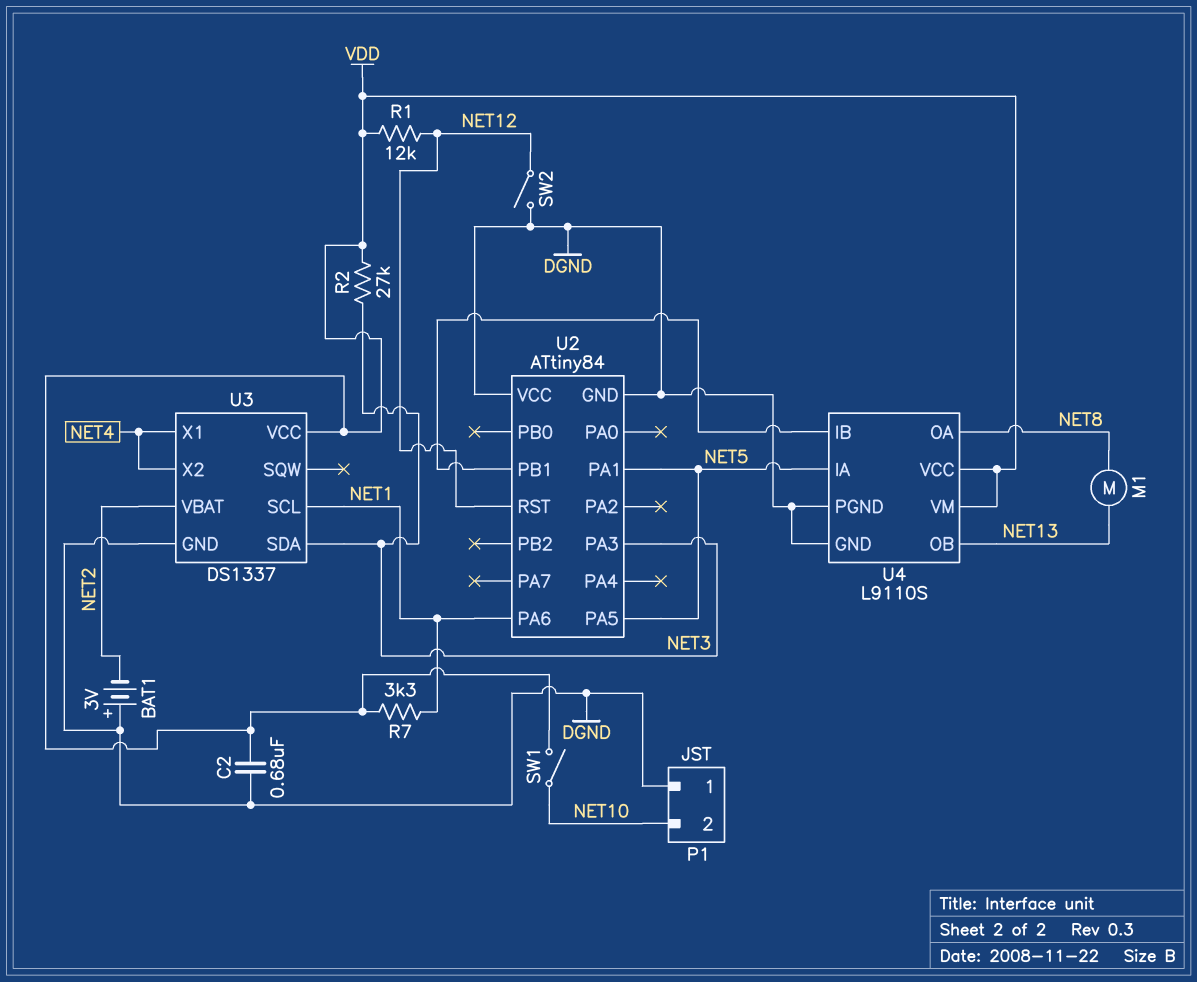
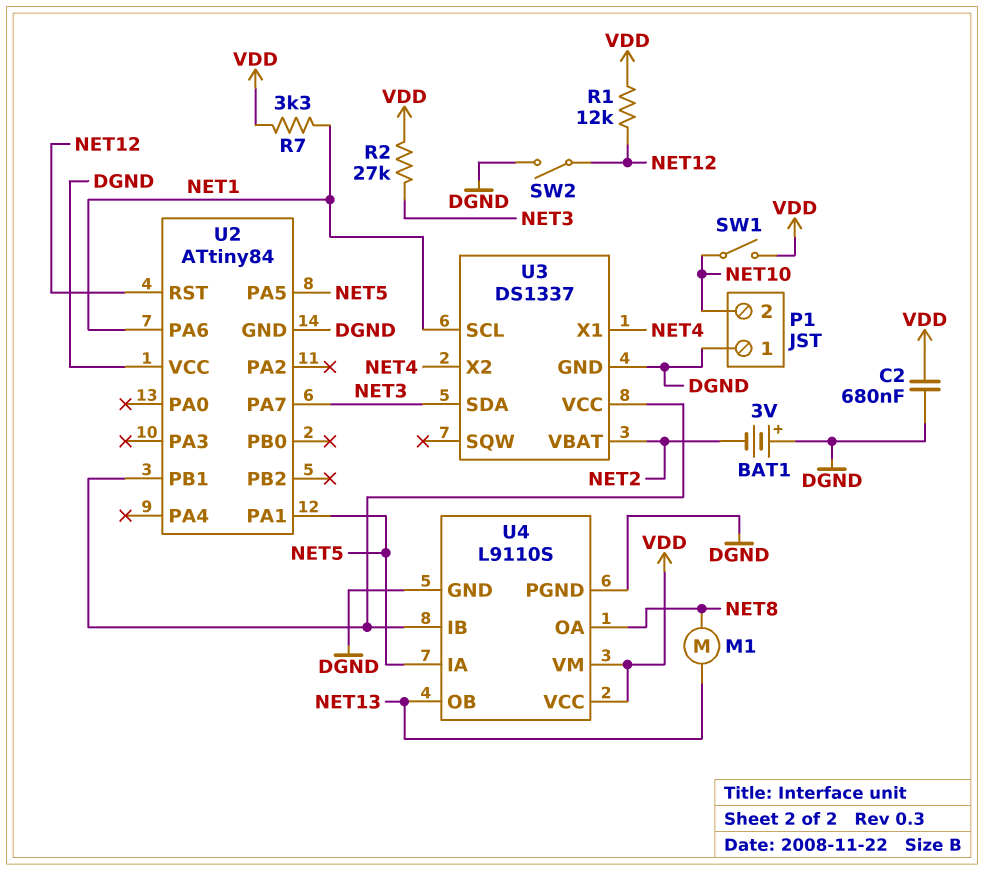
U2 pin PA3: NET3 -> none
U2 pin PA7: none -> NET3
U3 pin VCC: VDD -> U2/PB1

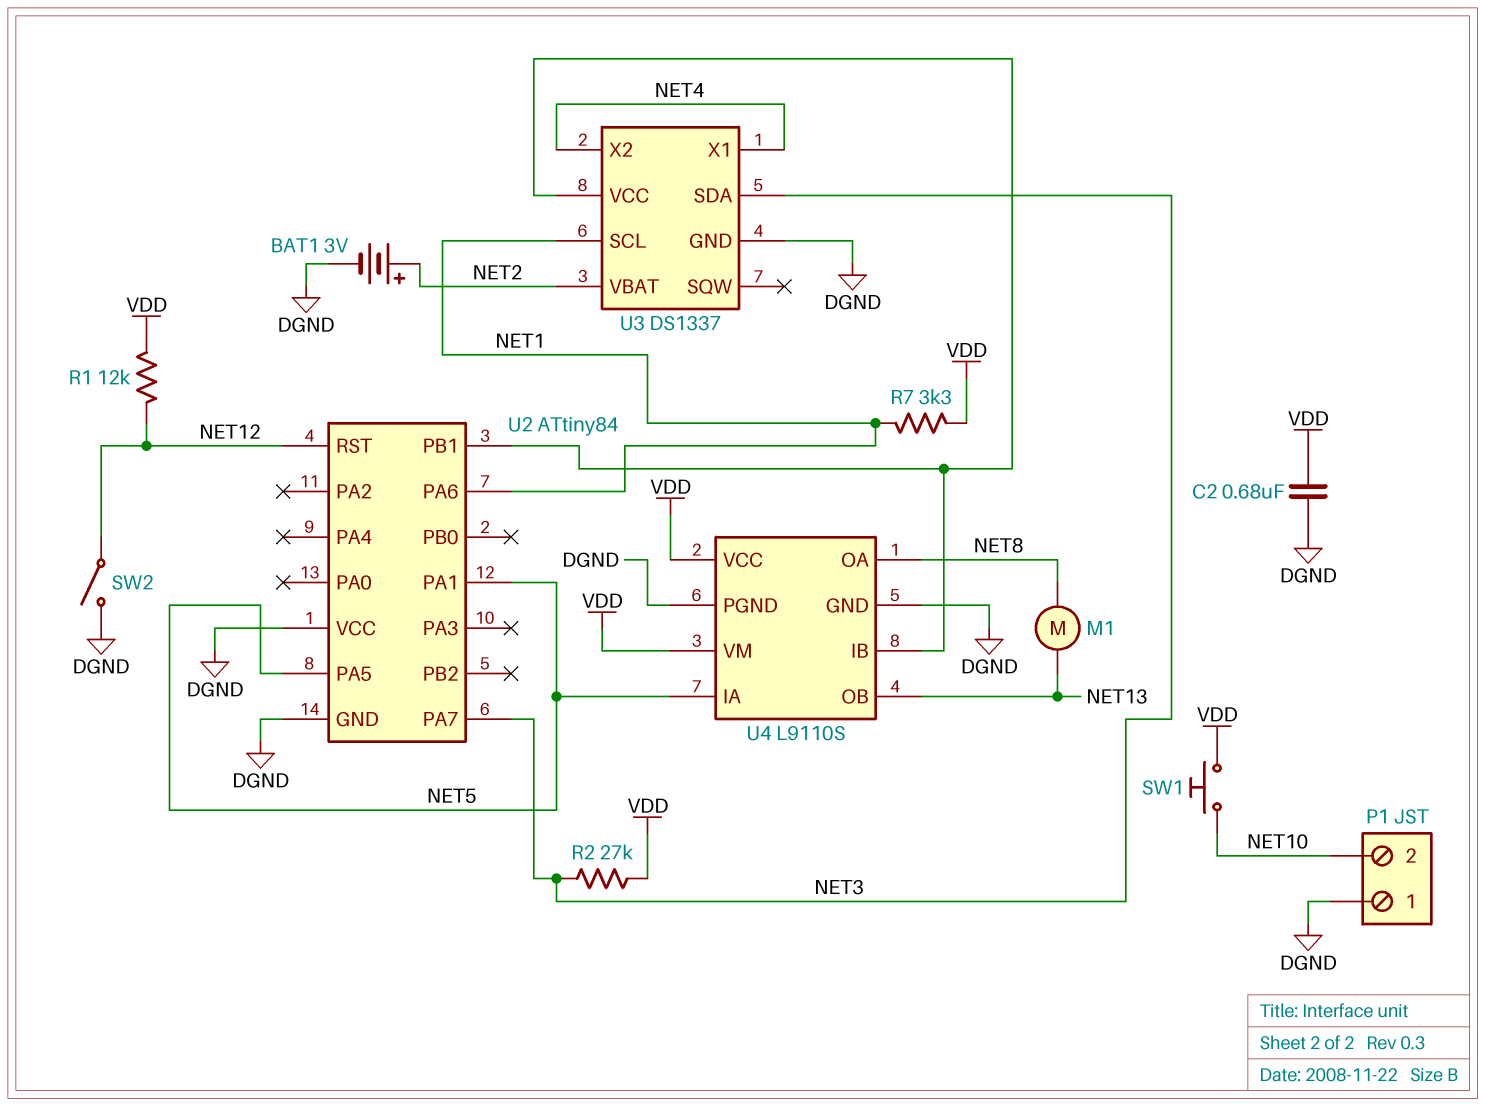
BAT1: 3V (plus DGND, minus NET2) -> 3V (plus NET2, minus DGND)
SW1: switch (NET10, VDD) -> button (NET10, VDD)

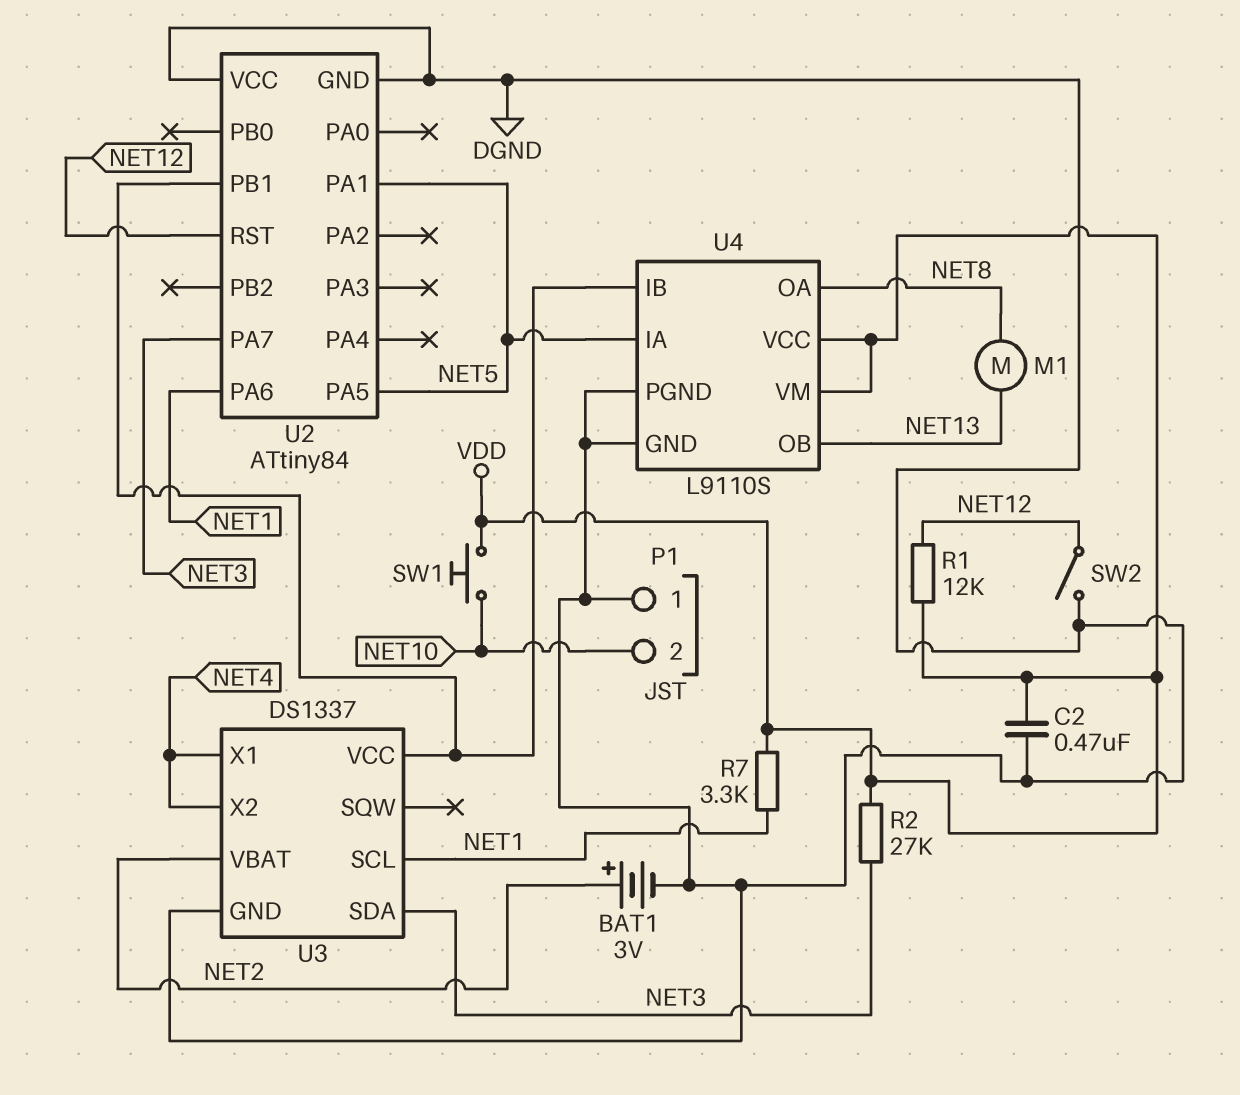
C2: 680nF (DGND, VDD) -> 470nF (DGND, VDD)

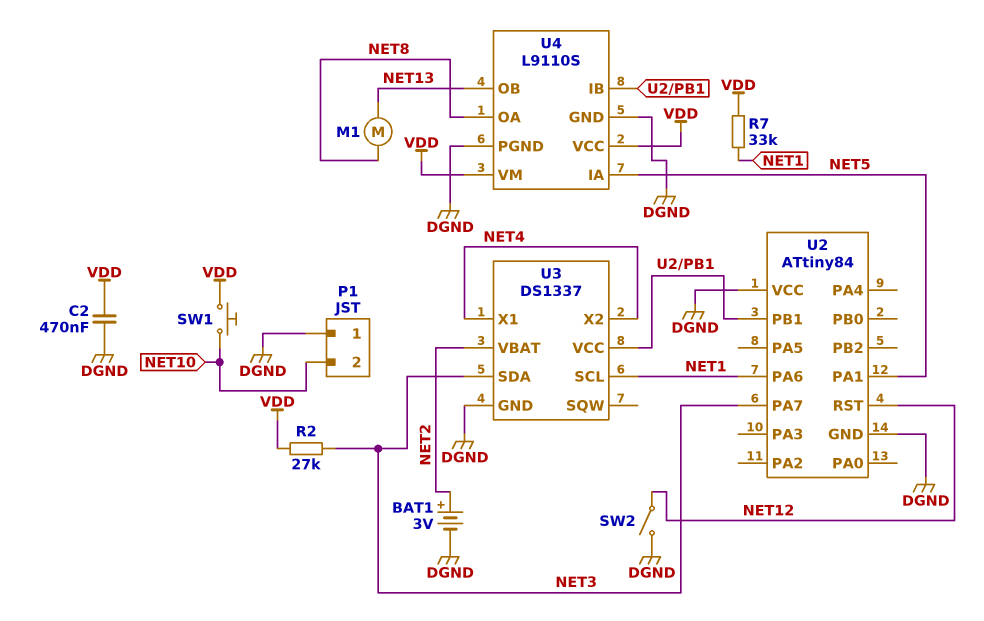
R1: 12k (NET12, VDD) -> none
R7: 3.3k (NET1, VDD) -> 33k (NET1, VDD)
U2 pin PA5: NET5 -> none

